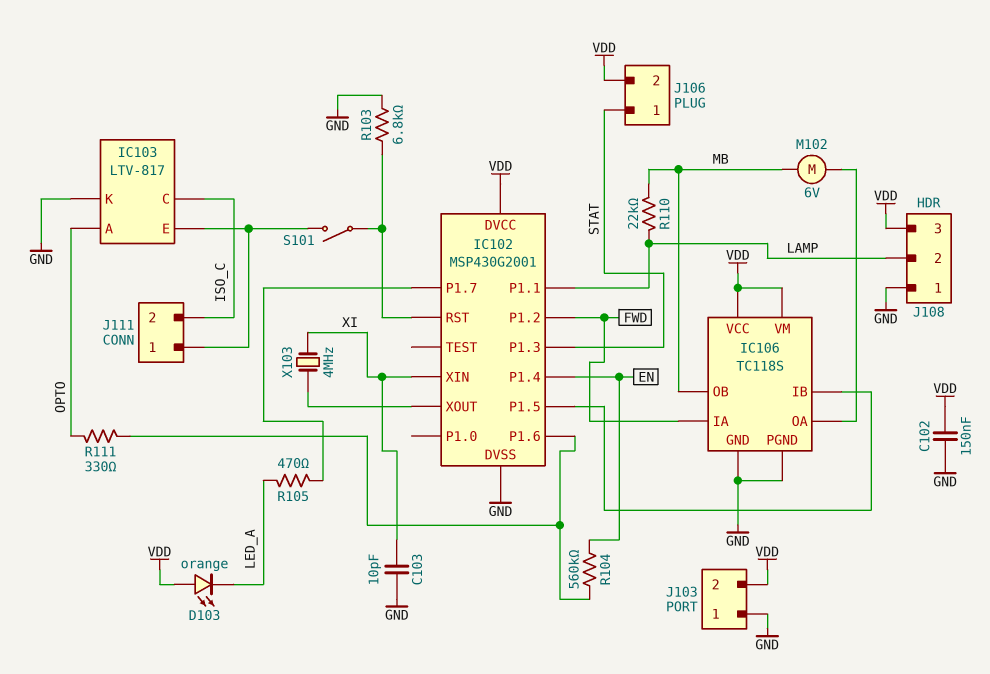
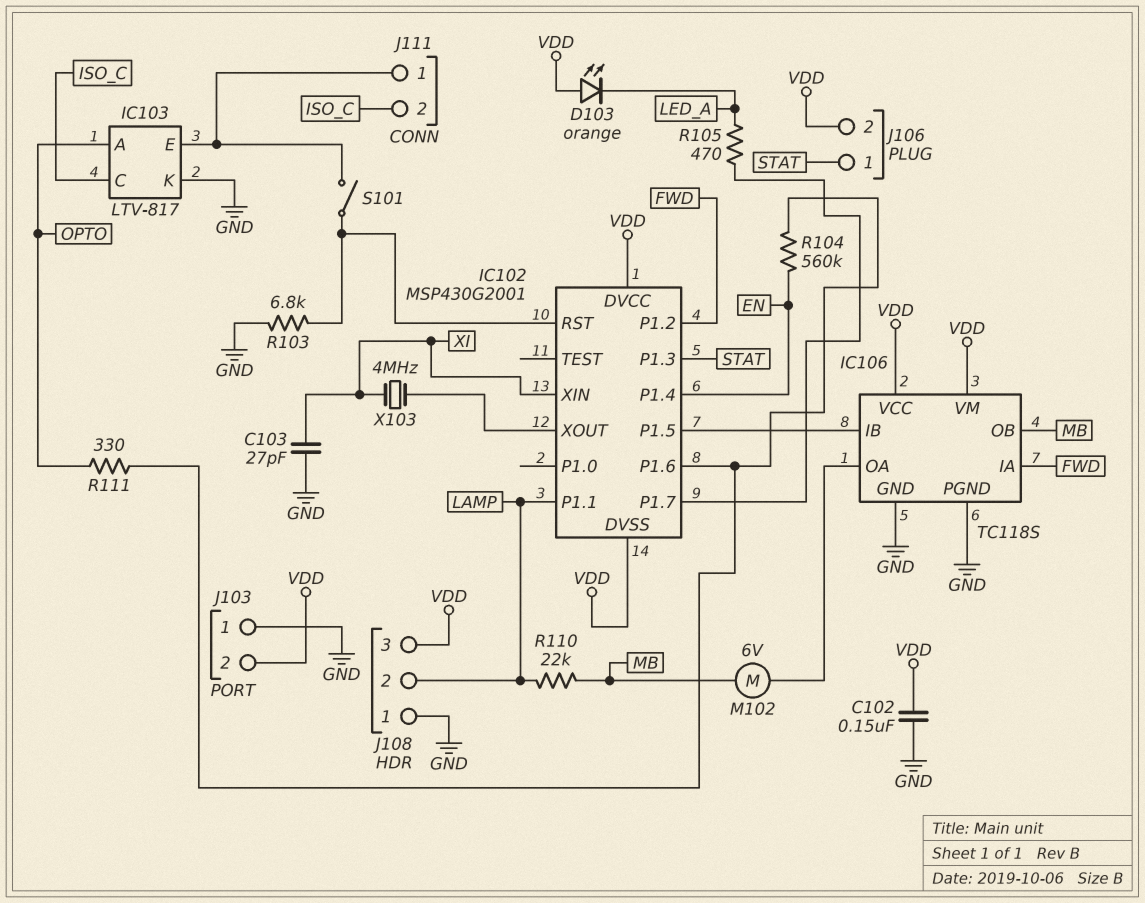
C103: 10pF (GND, XI) -> 27pF (GND, XI)
IC102 pin DVSS: GND -> VDD

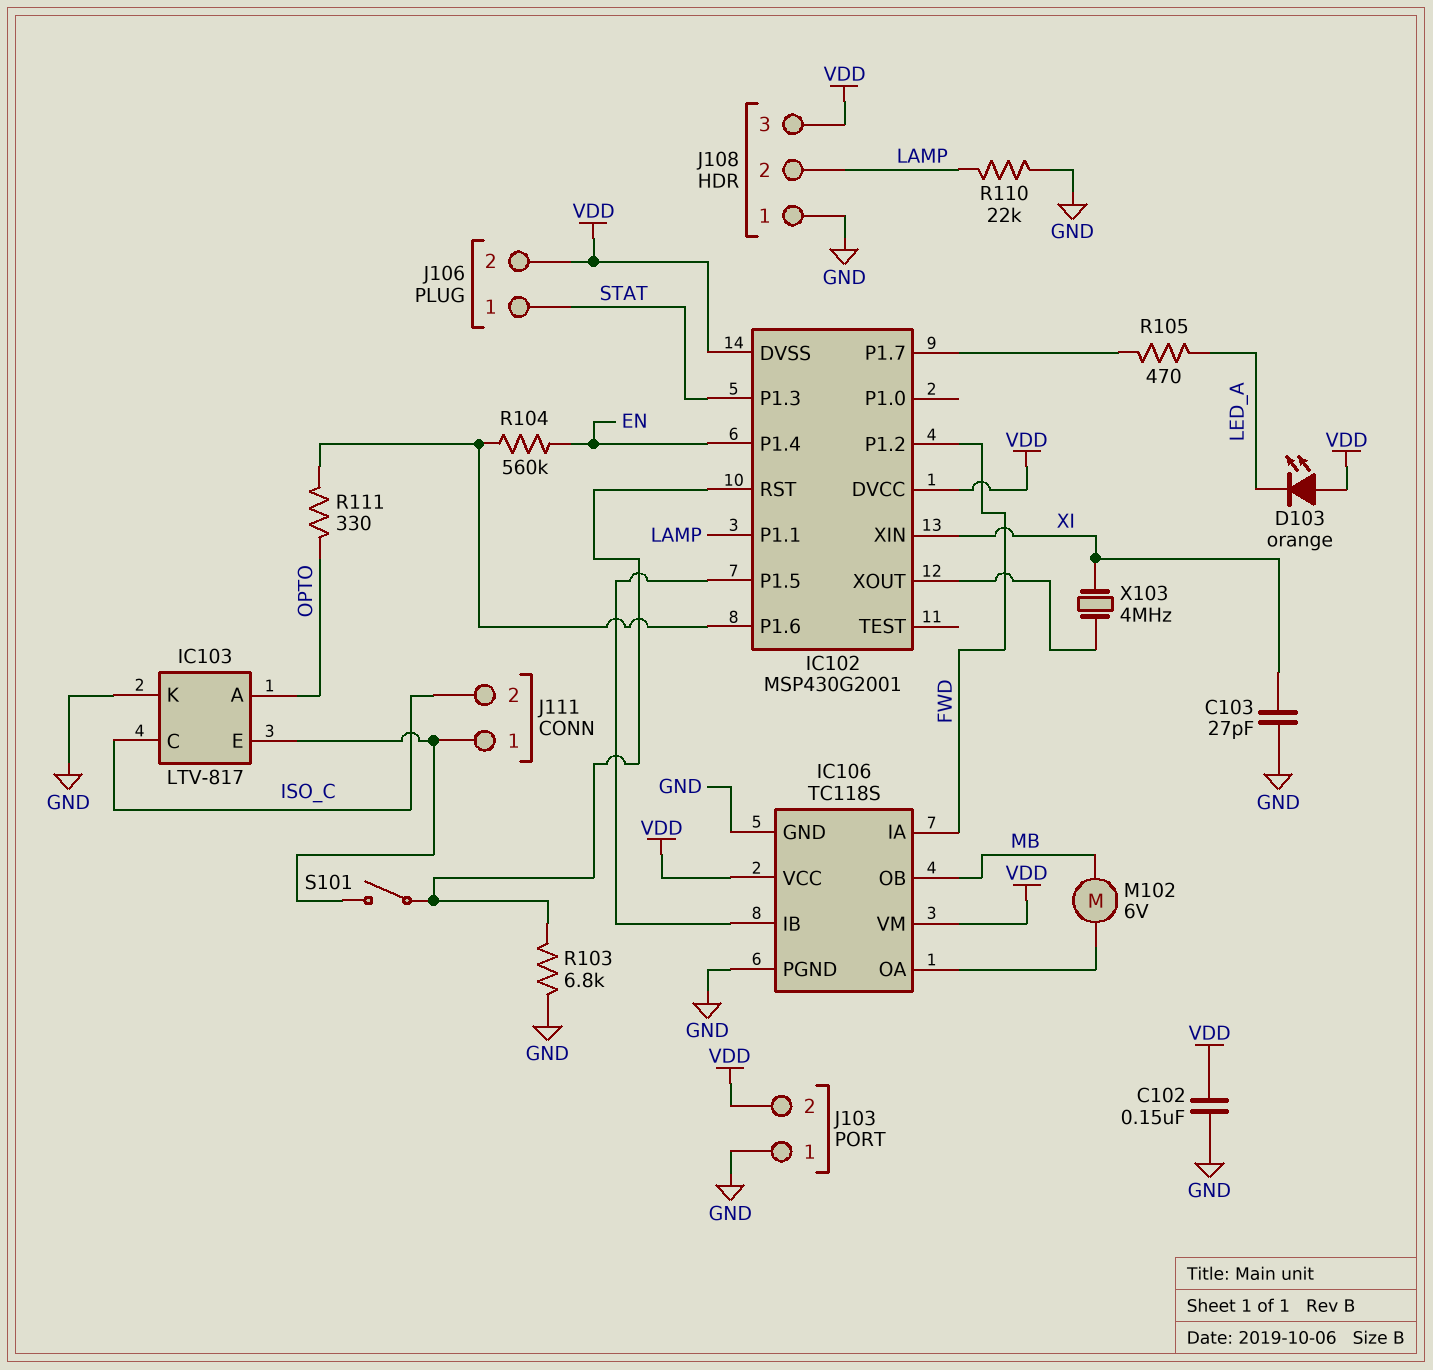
R110: 22k (LAMP, MB) -> 22k (GND, LAMP)

